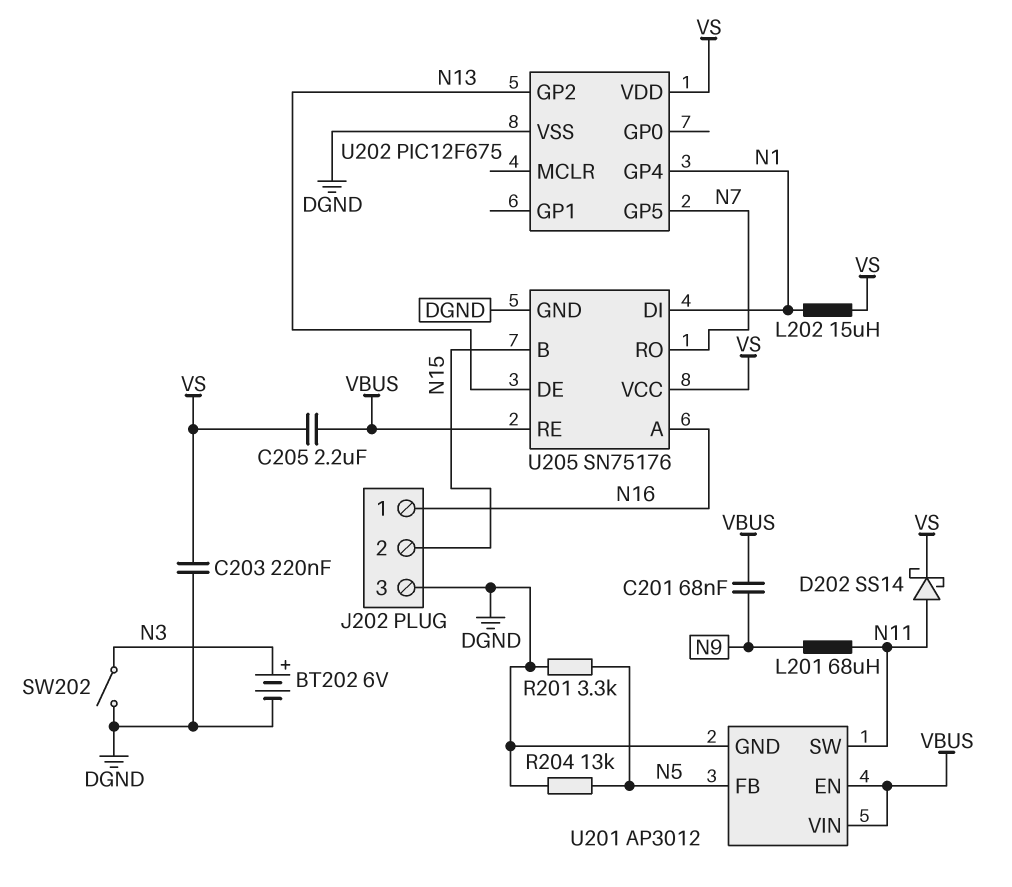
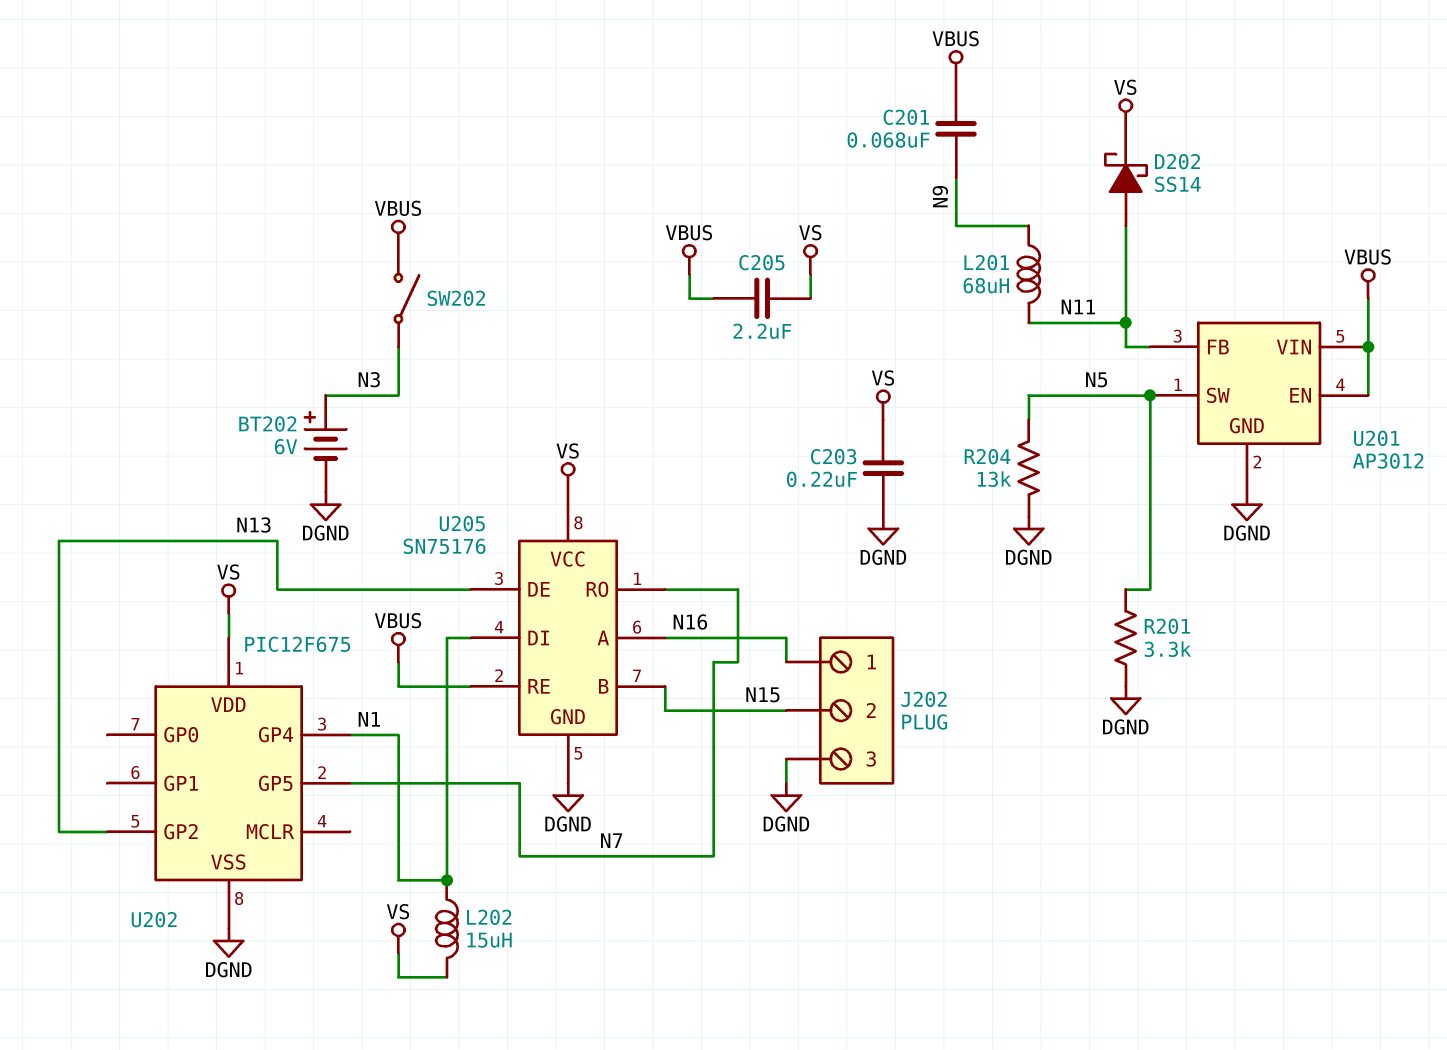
SW202: switch (DGND, N3) -> switch (N3, VBUS)
U201 pin FB: N5 -> N11
U201 pin SW: N11 -> N5

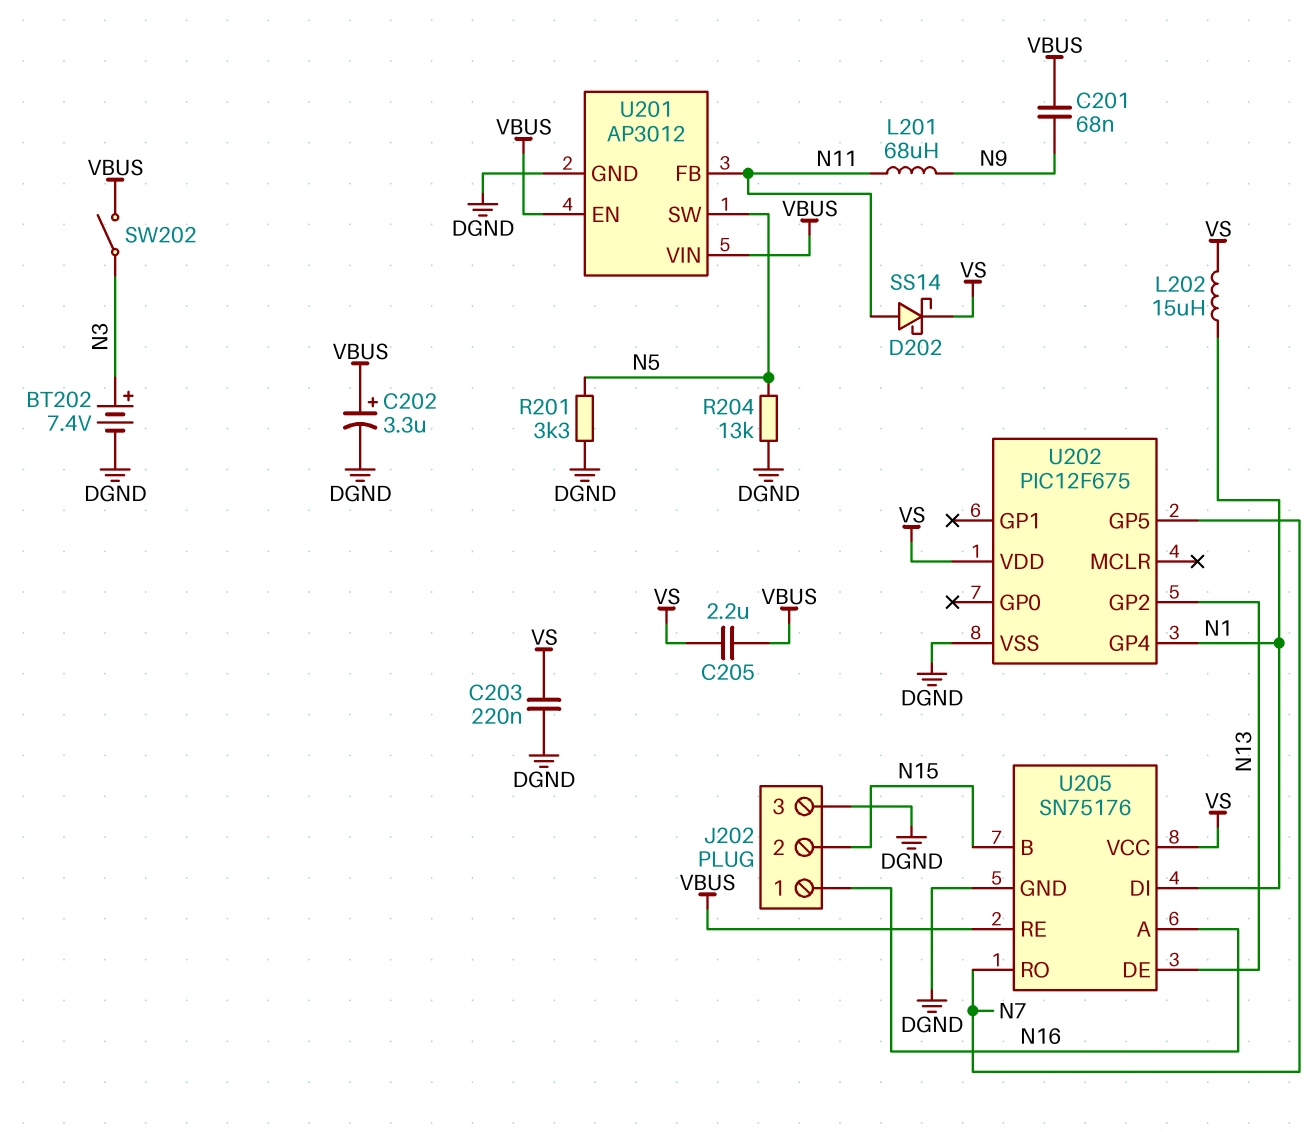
BT202: 6V (plus N3, minus DGND) -> 7.4V (plus N3, minus DGND)
C202: none -> 3.3uF (plus VBUS, minus DGND)

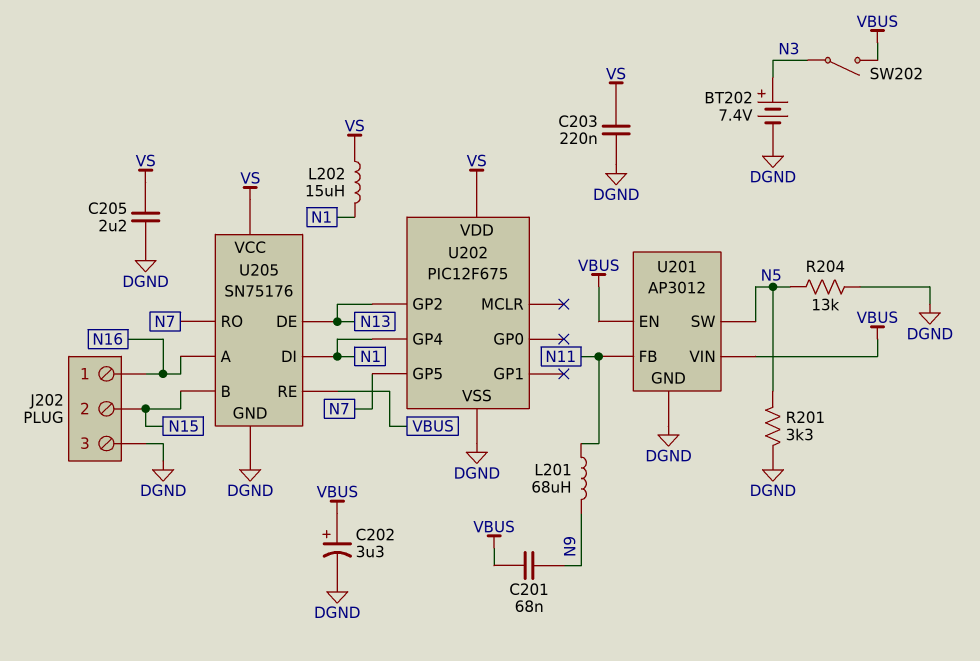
C205: 2.2uF (VBUS, VS) -> 2.2uF (DGND, VS)
D202: schottky SS14 (A N11, K VS) -> none

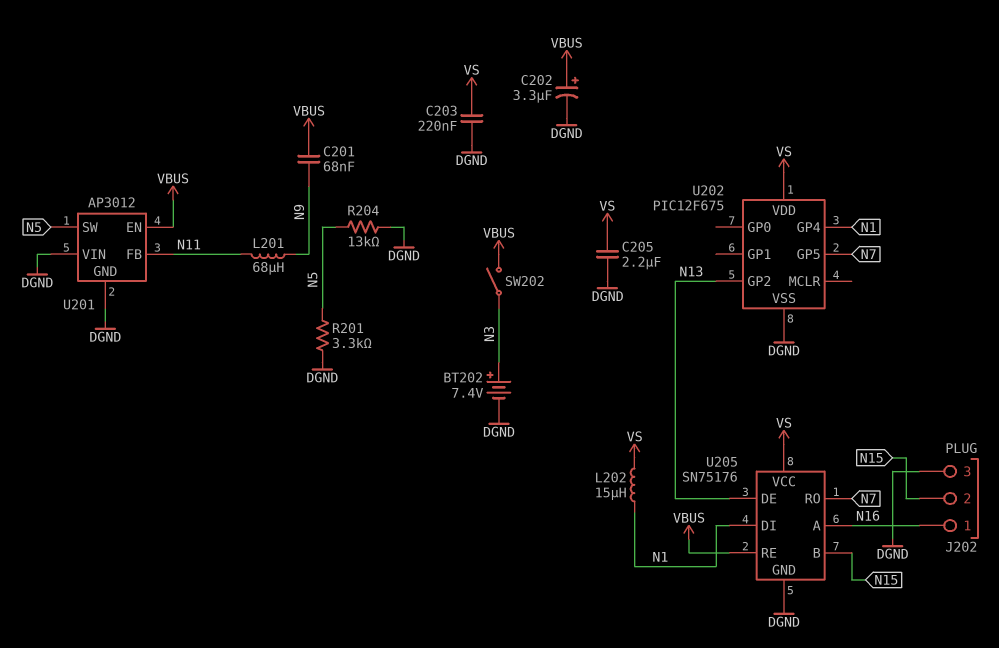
U201 pin VIN: VBUS -> DGND

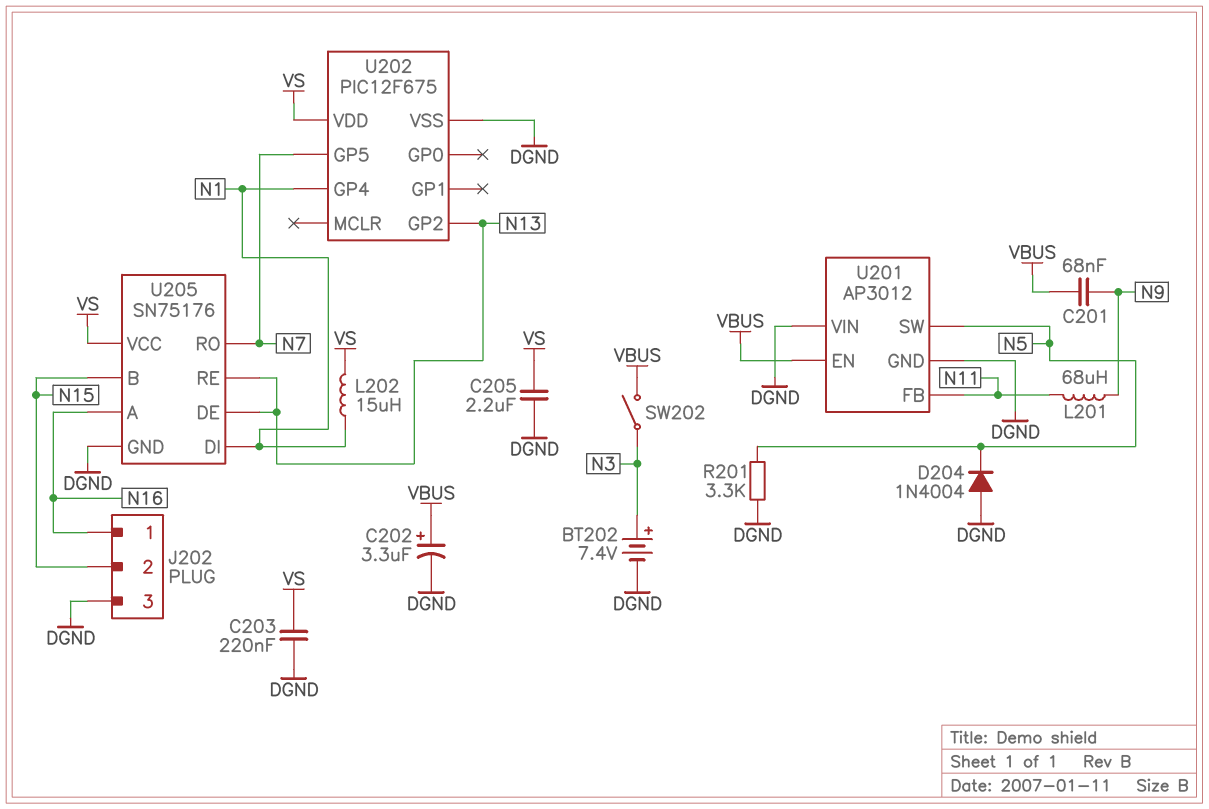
D204: none -> diode 1N4004 (A DGND, K N5)
R204: 13k (DGND, N5) -> none
U205 pin RE: VBUS -> N13

